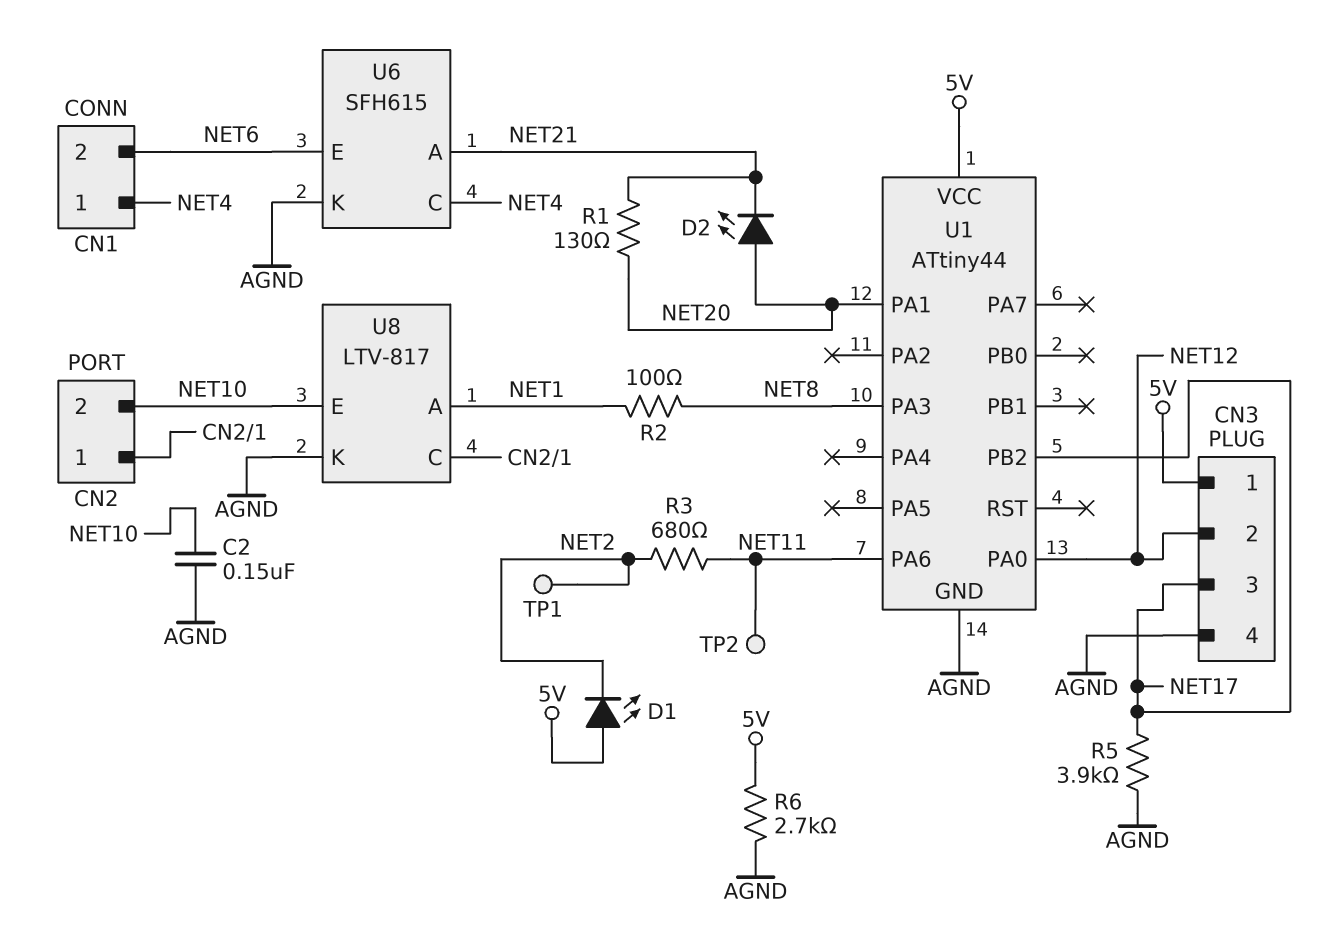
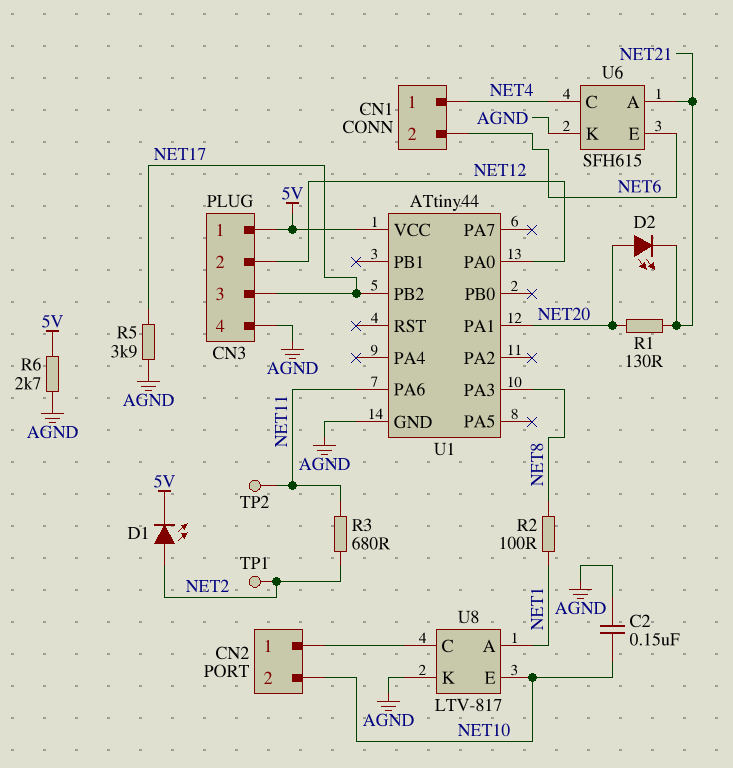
D1: LED (A 5V, K NET2) -> LED (A NET2, K 5V)

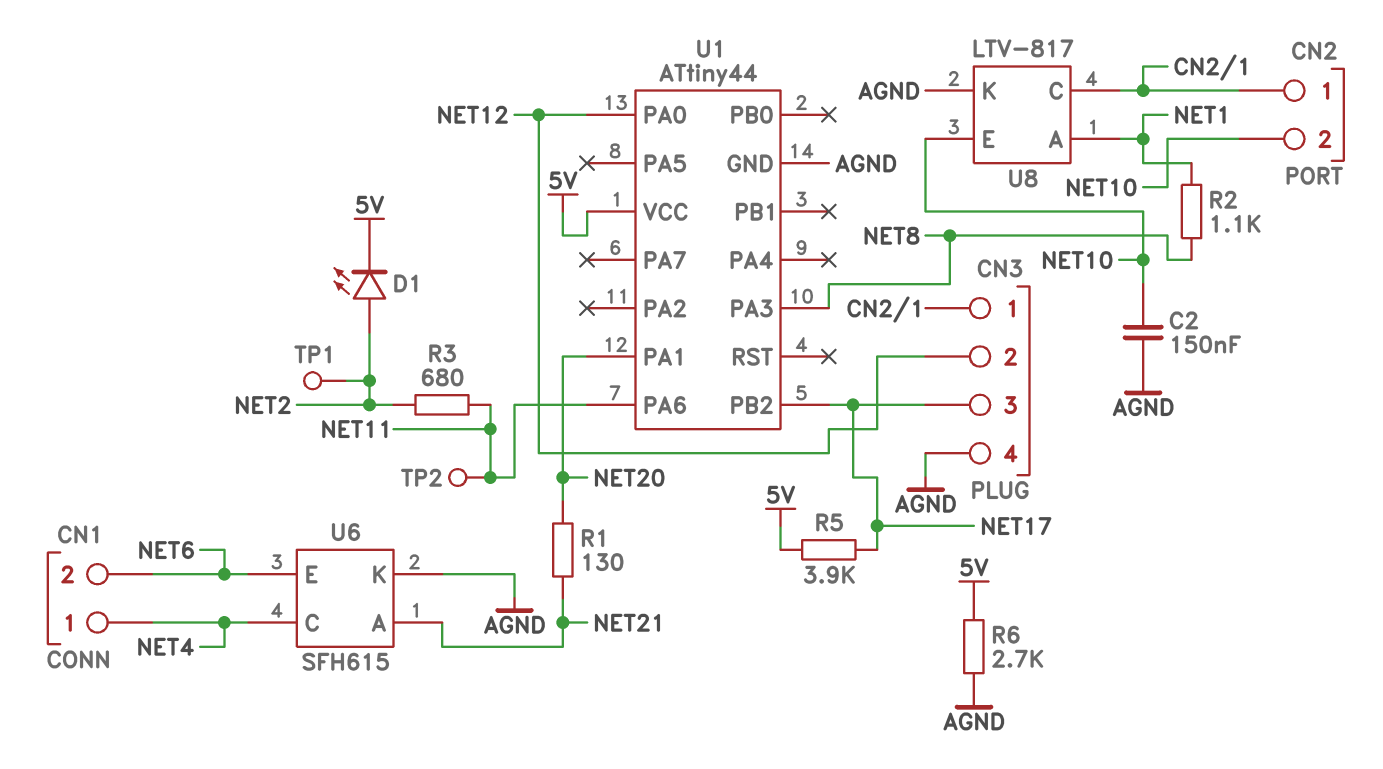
CN3 pin 1: 5V -> CN2/1
D2: LED (A NET20, K NET21) -> none
R2: 100 (NET1, NET8) -> 1.1k (NET1, NET8)
R5: 3.9k (AGND, NET17) -> 3.9k (5V, NET17)

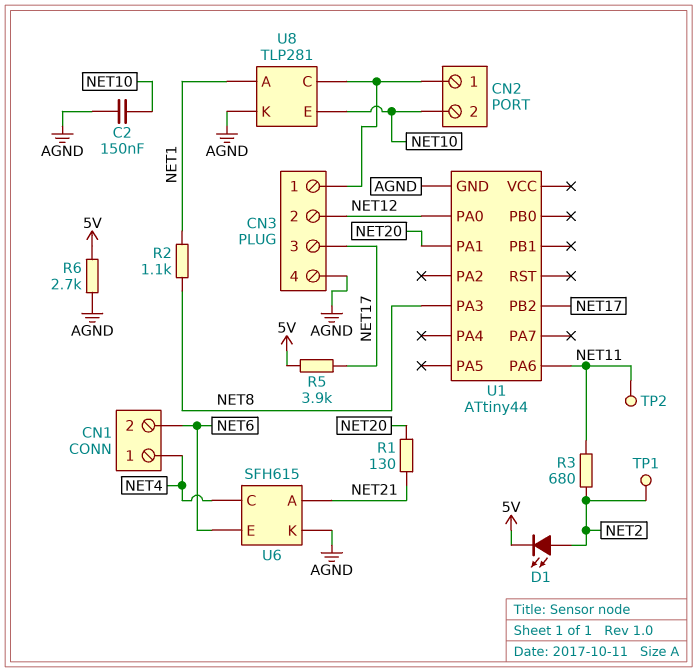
U1 pin VCC: 5V -> none
U8: LTV-817 -> TLP281

